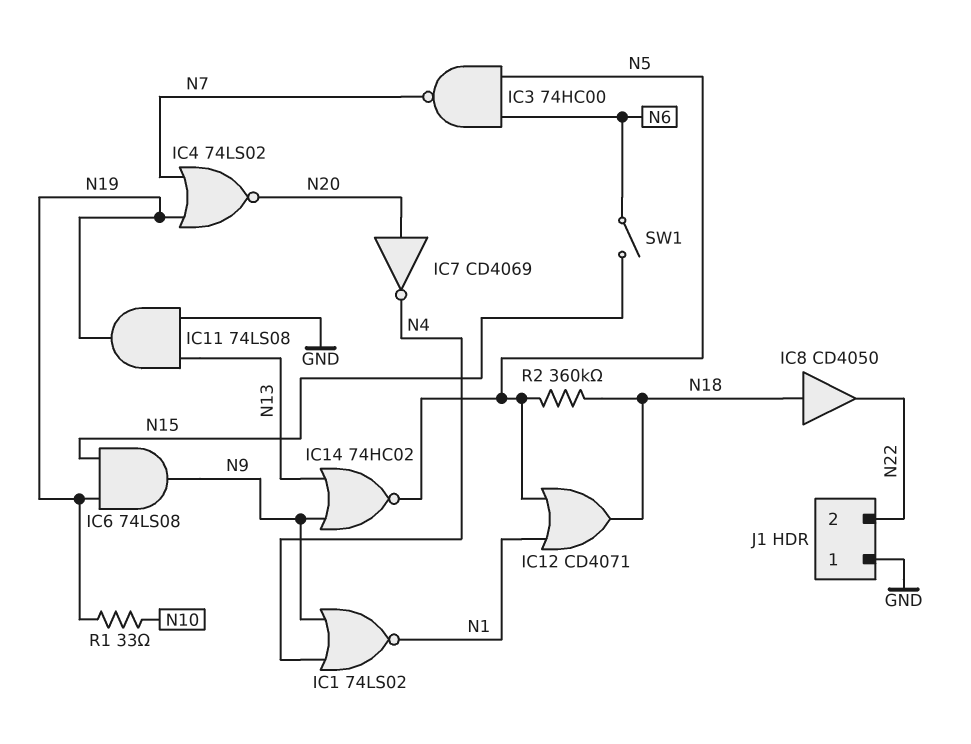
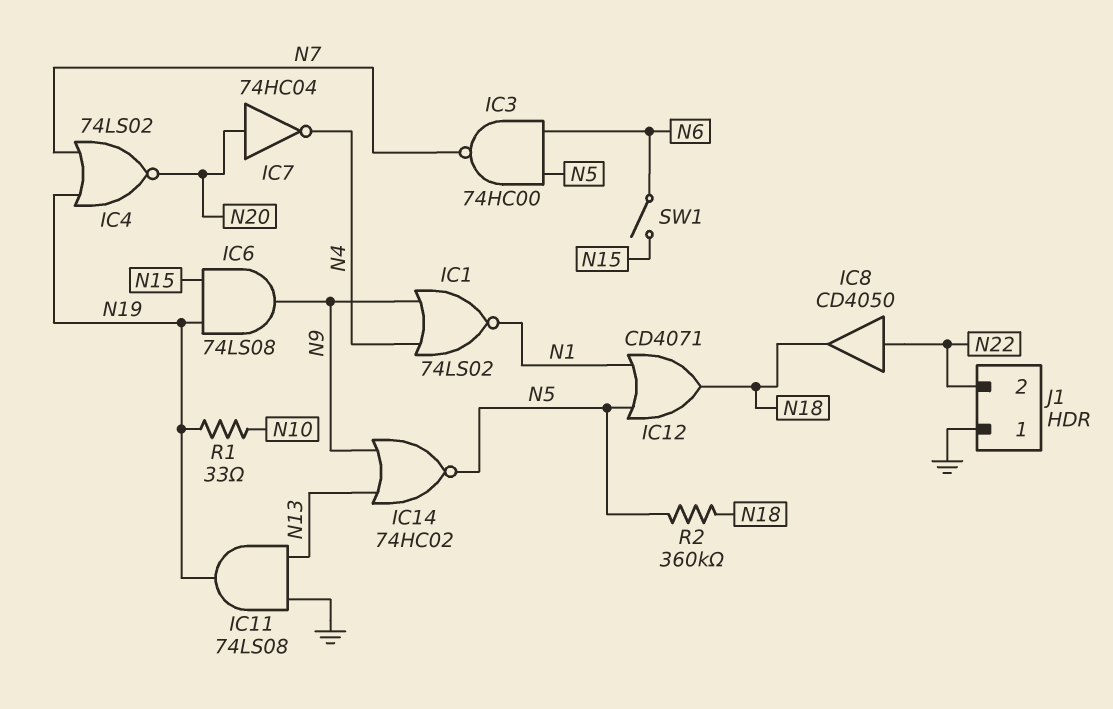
IC7: NOT CD4069 (in N20, out N4) -> NOT 74HC04 (in N20, out N4)
IC8: buffer CD4050 (in N18, out N22) -> buffer CD4050 (in N22, out N18)

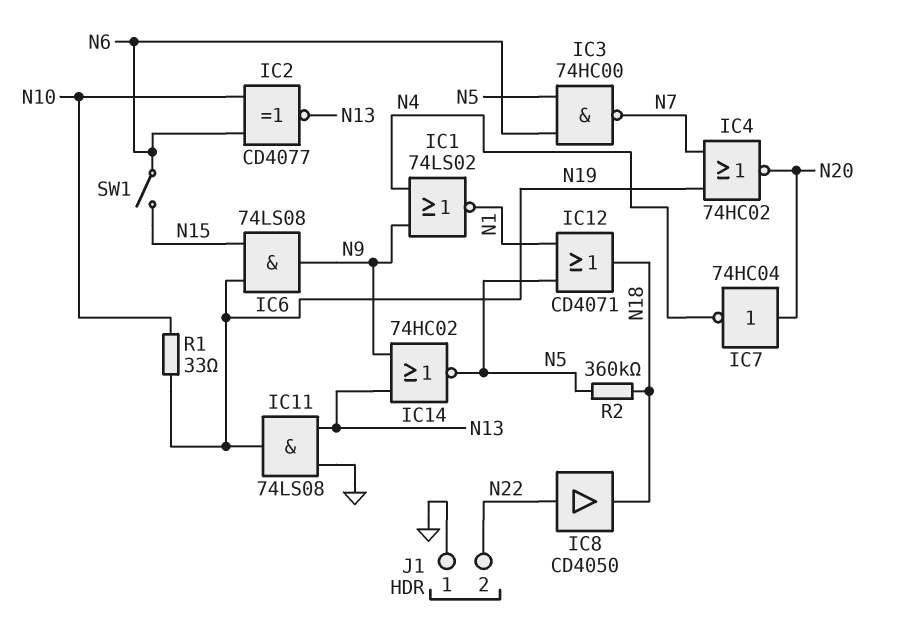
IC2: none -> XNOR CD4077 (in N6, in N10, out N13)
IC4: NOR 74LS02 (in N7, in N19, out N20) -> NOR 74HC02 (in N7, in N19, out N20)

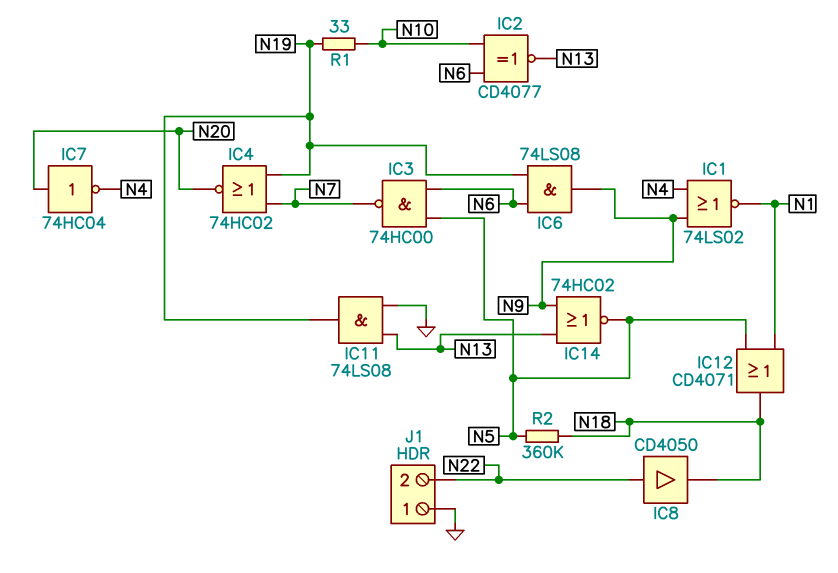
IC6: AND 74LS08 (in N15, in N19, out N9) -> AND 74LS08 (in N6, in N19, out N9)
SW1: switch (N6, N15) -> none

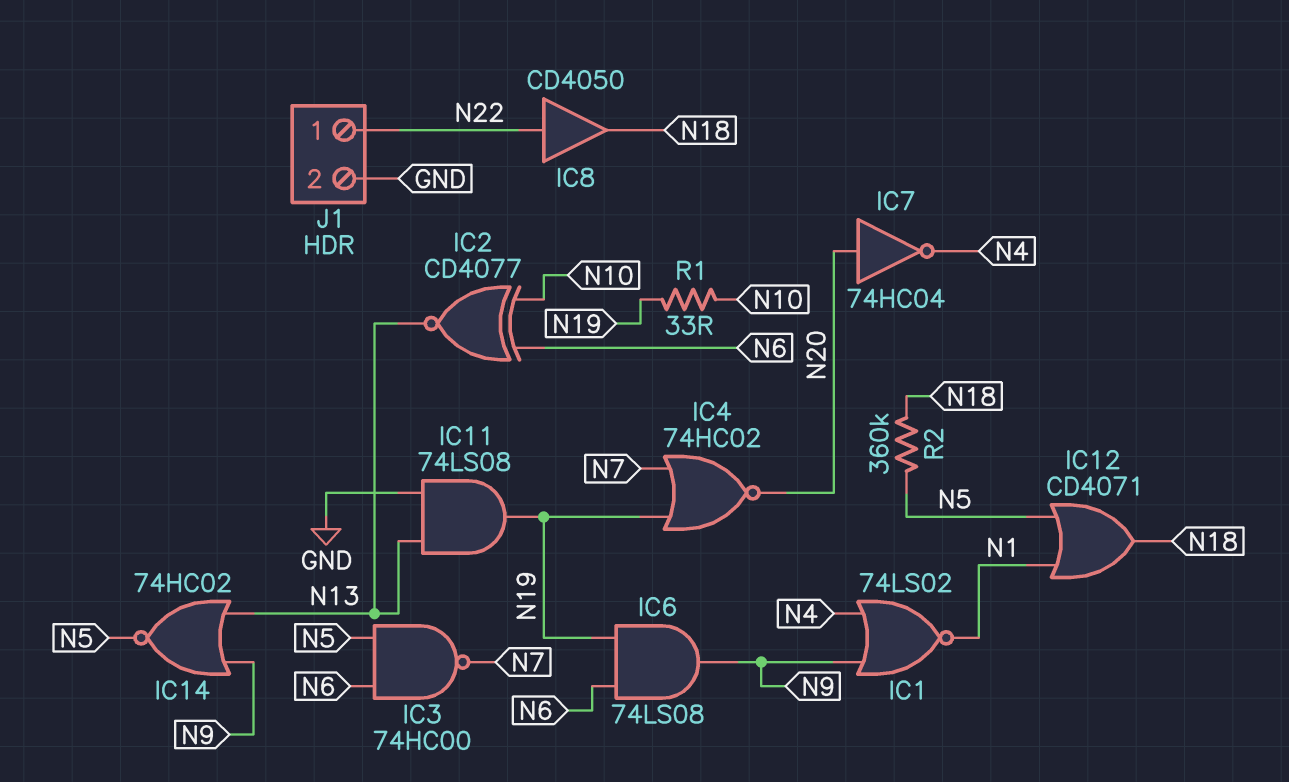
J1 pin 1: GND -> N22
J1 pin 2: N22 -> GND

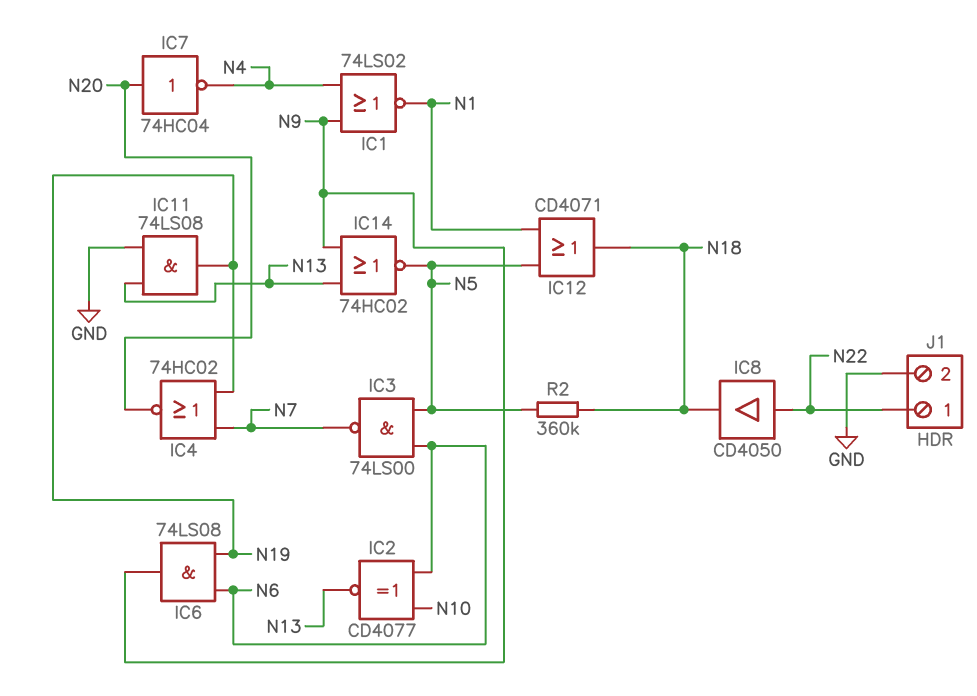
IC3: NAND 74HC00 (in N5, in N6, out N7) -> NAND 74LS00 (in N5, in N6, out N7)
R1: 33 (N10, N19) -> none

